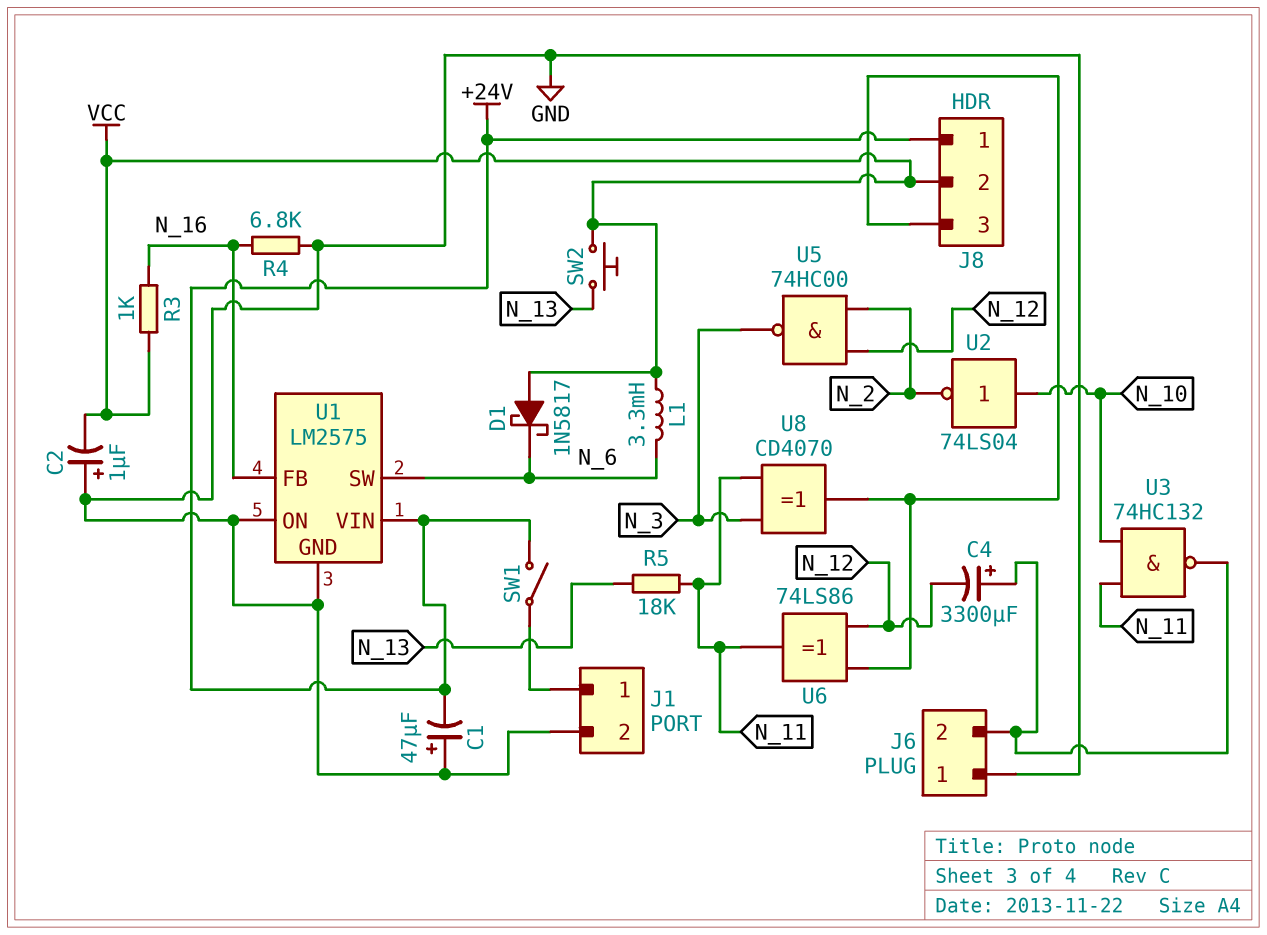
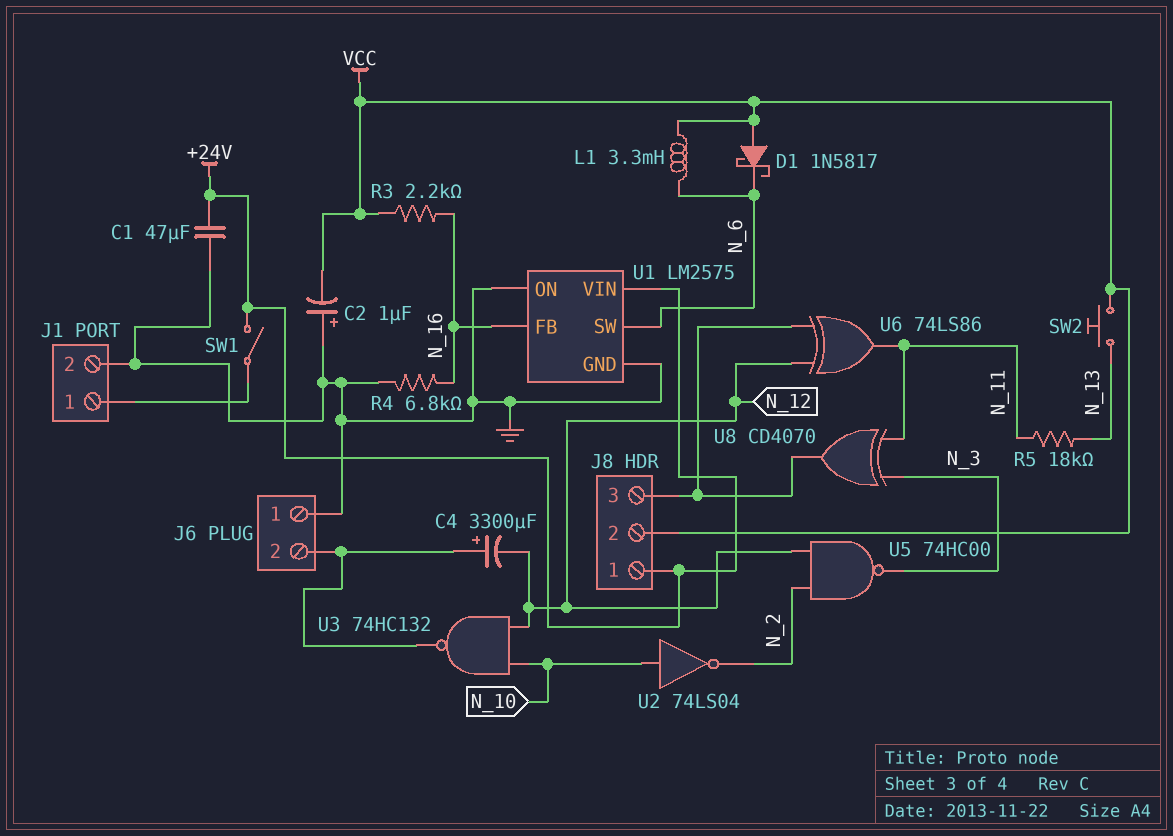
C1: 47uF (plus GND, minus +24V) -> 47uF (+24V, GND)
R3: 1k (N_16, VCC) -> 2.2k (N_16, VCC)
U3: NAND 74HC132 (in N_10, in N_11, out J6/2) -> NAND 74HC132 (in N_10, in N_12, out J6/2)

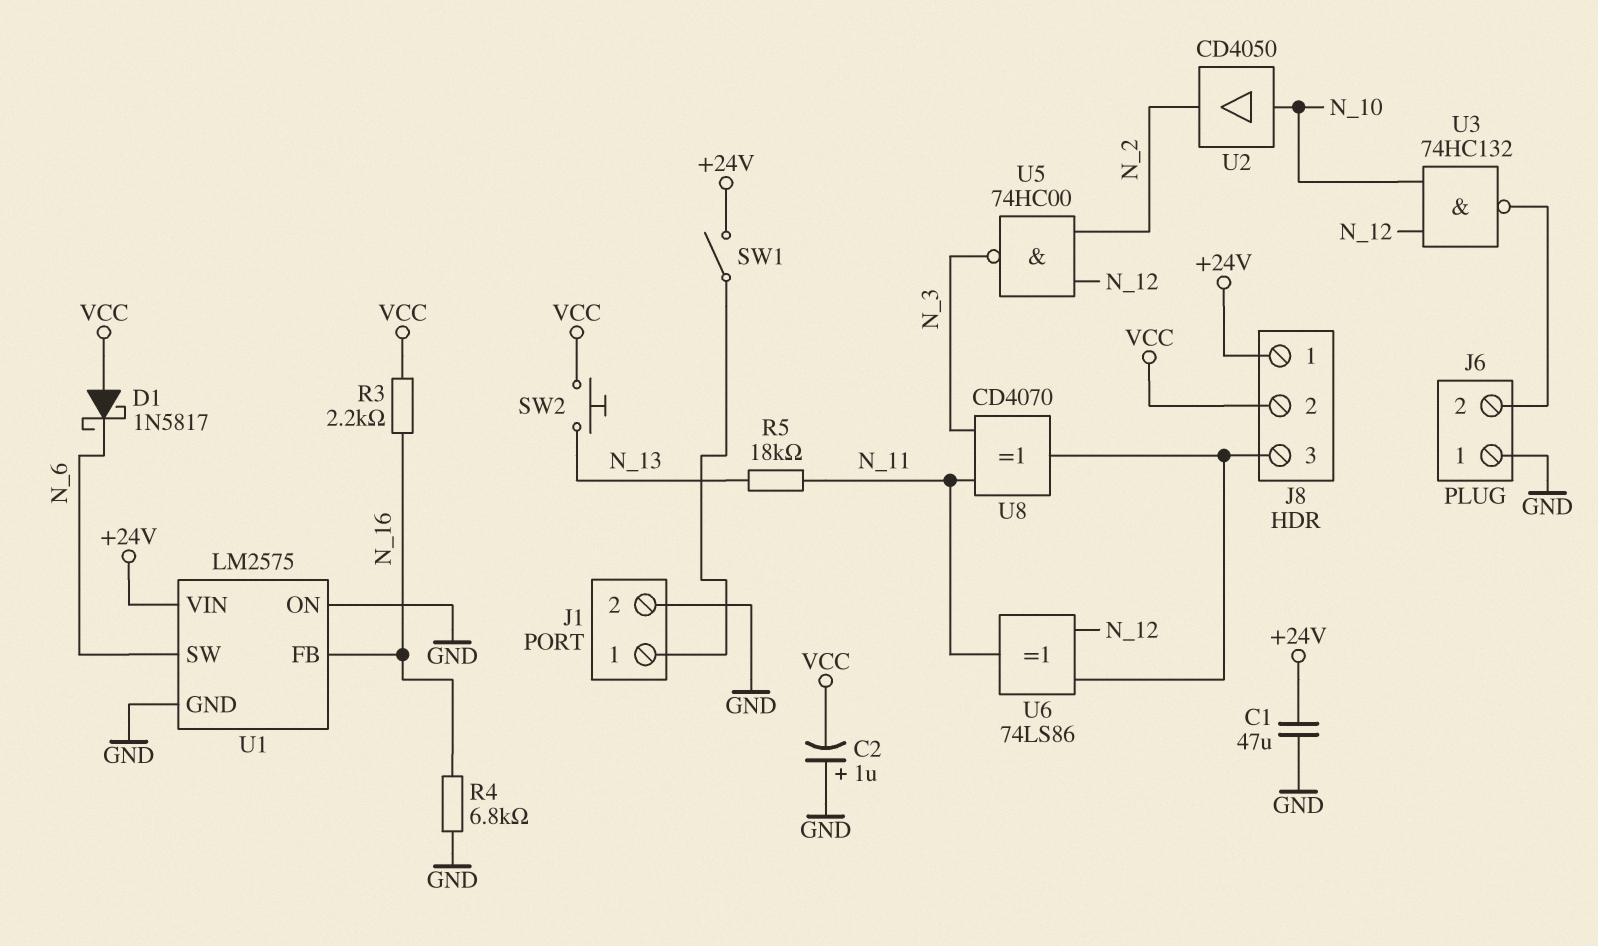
C4: 3300uF (plus J6/2, minus N_12) -> none
L1: 3.3mH (N_6, VCC) -> none
U2: NOT 74LS04 (in N_10, out N_2) -> buffer CD4050 (in N_10, out N_2)

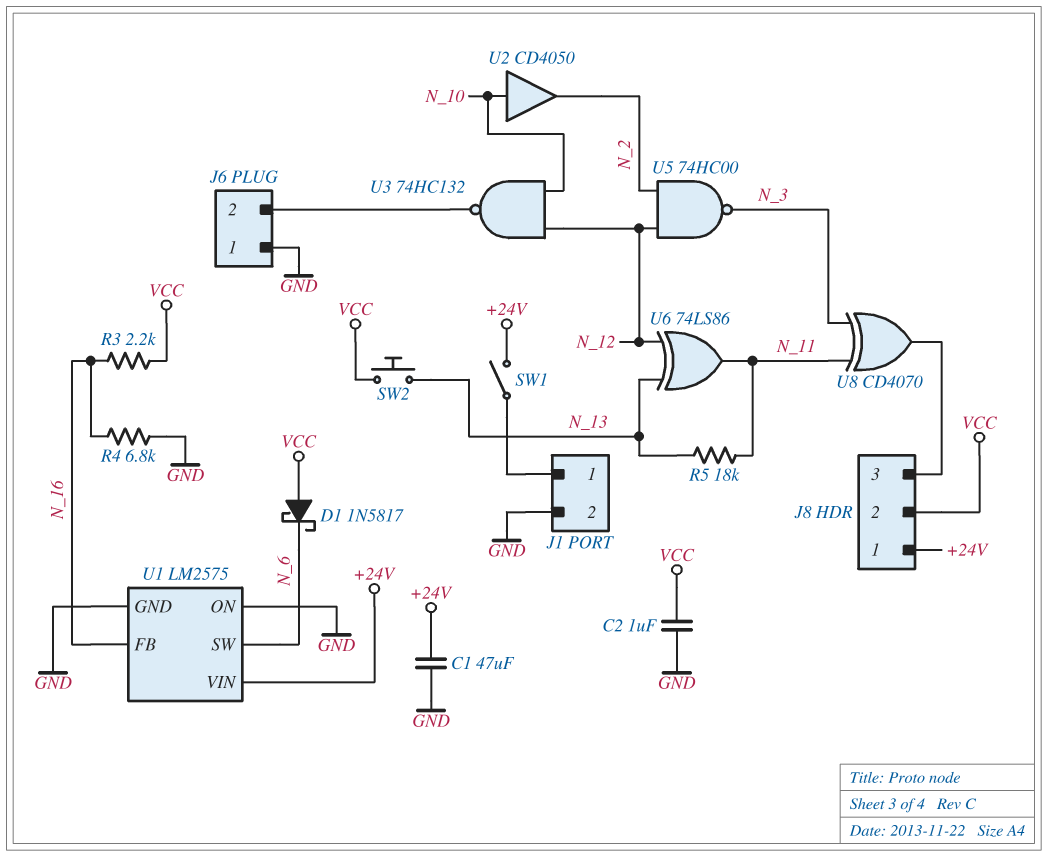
C2: 1uF (plus GND, minus VCC) -> 1uF (GND, VCC)
U6: XOR 74LS86 (in J8/3, in N_12, out N_11) -> XOR 74LS86 (in N_12, in N_13, out N_11)

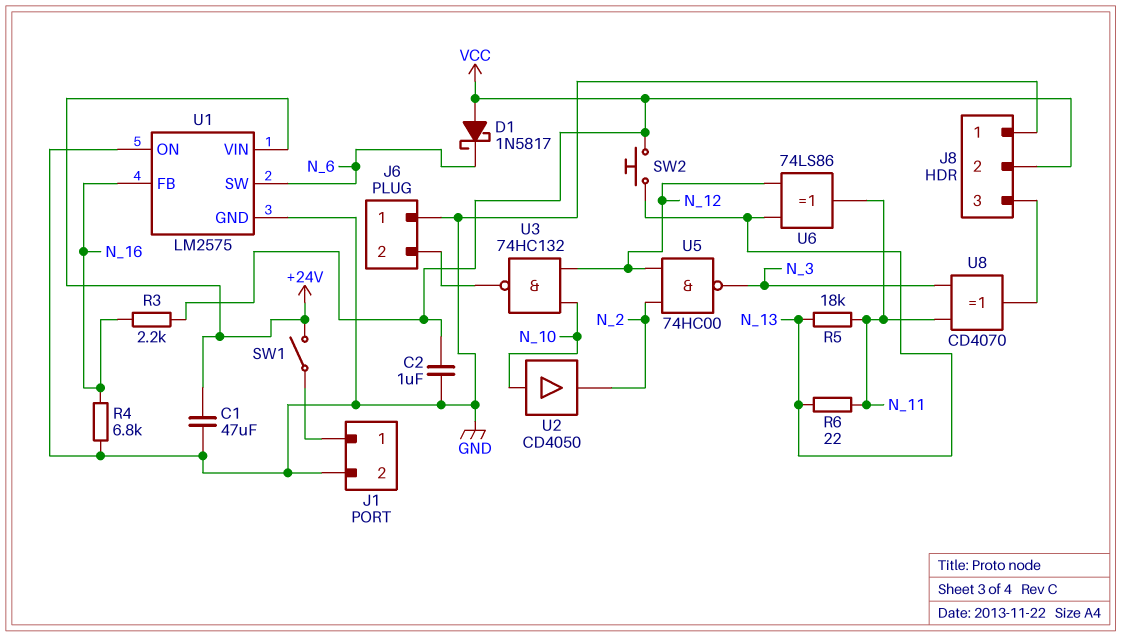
J8 pin 1: +24V -> GND
R6: none -> 22 (N_11, N_13)

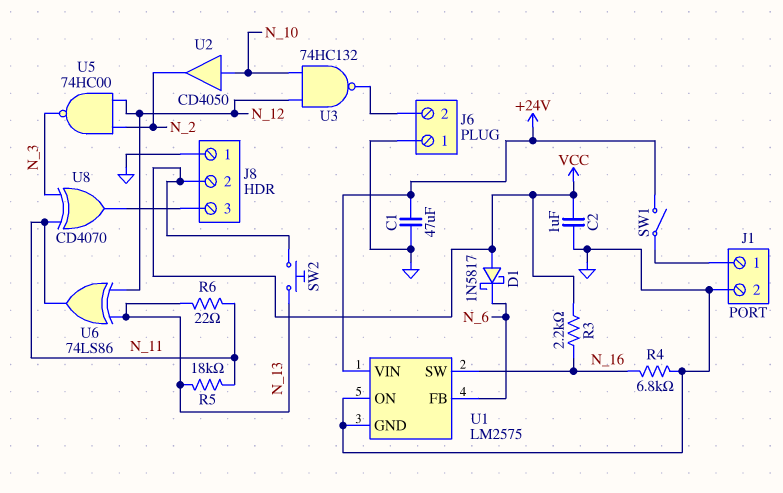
U1 pin FB: N_16 -> N_6
U1 pin SW: N_6 -> N_16

